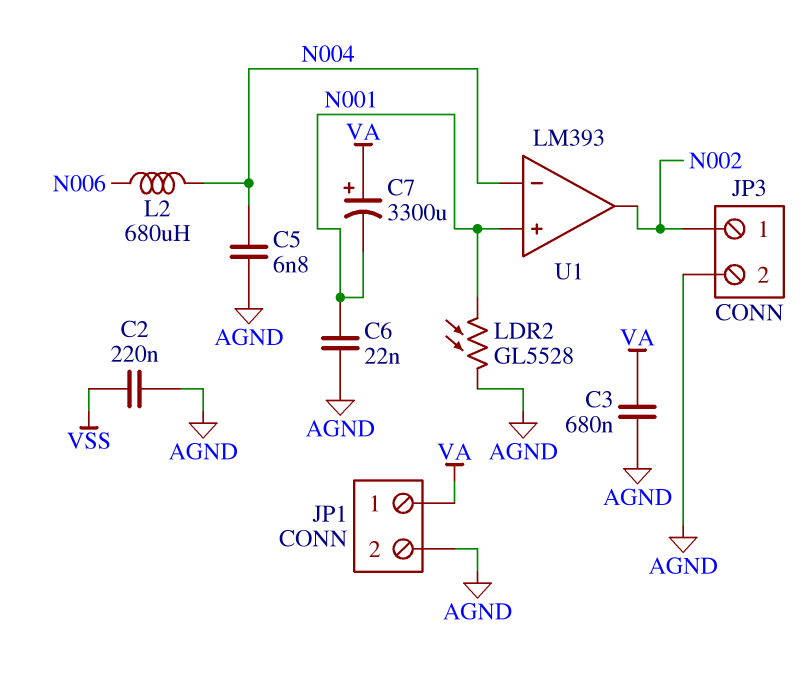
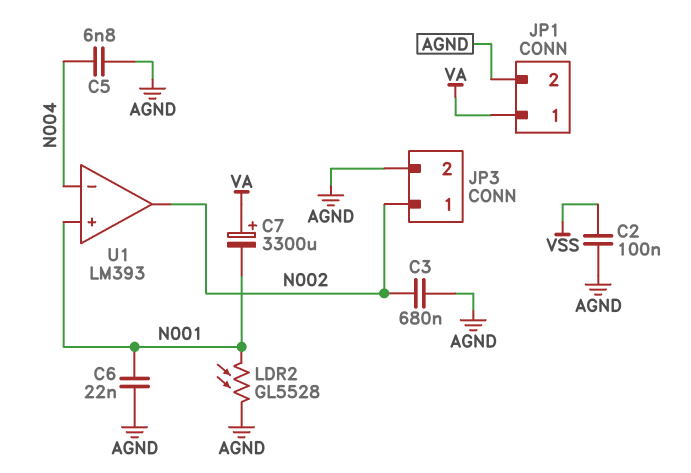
C2: 220nF (AGND, VSS) -> 100nF (AGND, VSS)
C3: 680nF (AGND, VA) -> 680nF (AGND, N002)
L2: 680uH (N004, N006) -> none

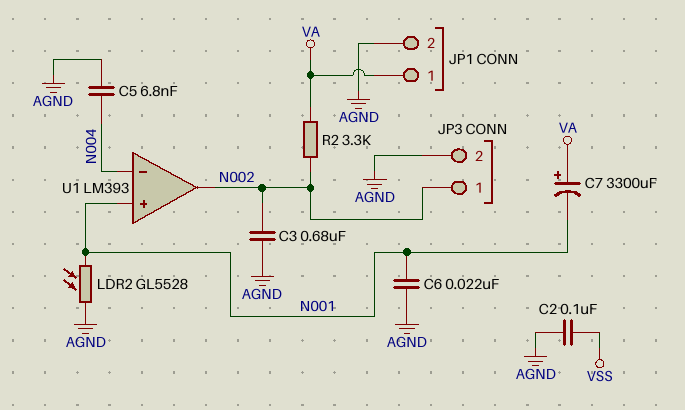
R2: none -> 3.3k (N002, VA)

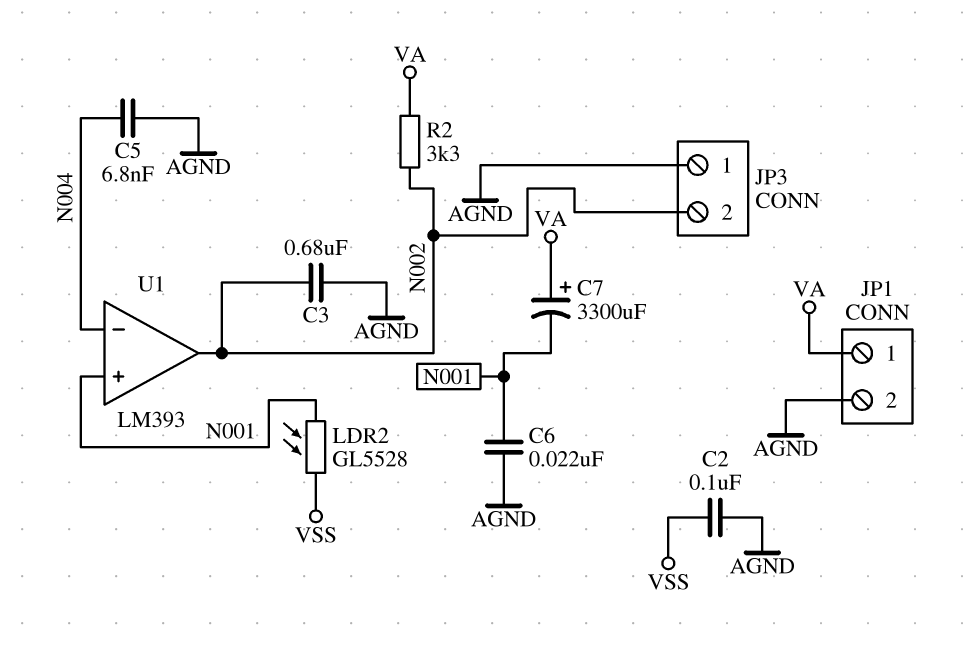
JP3 pin 1: N002 -> AGND
JP3 pin 2: AGND -> N002
LDR2: GL5528 (AGND, N001) -> GL5528 (N001, VSS)

